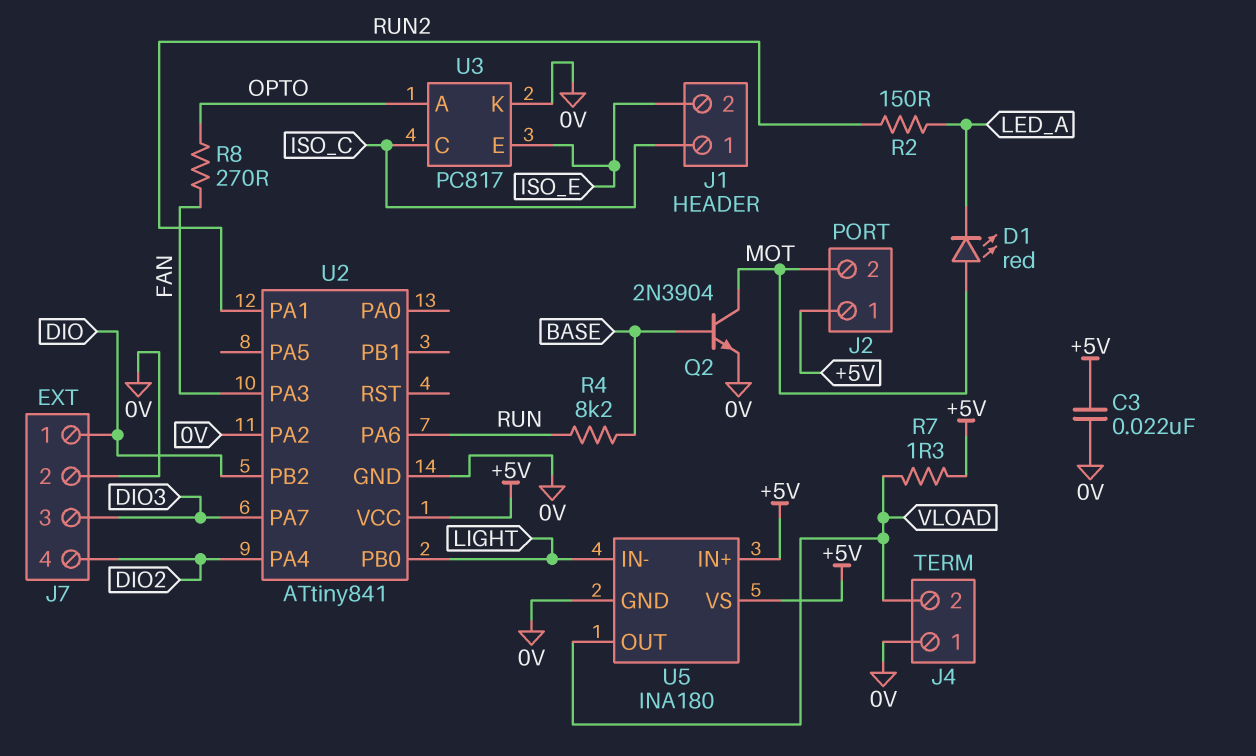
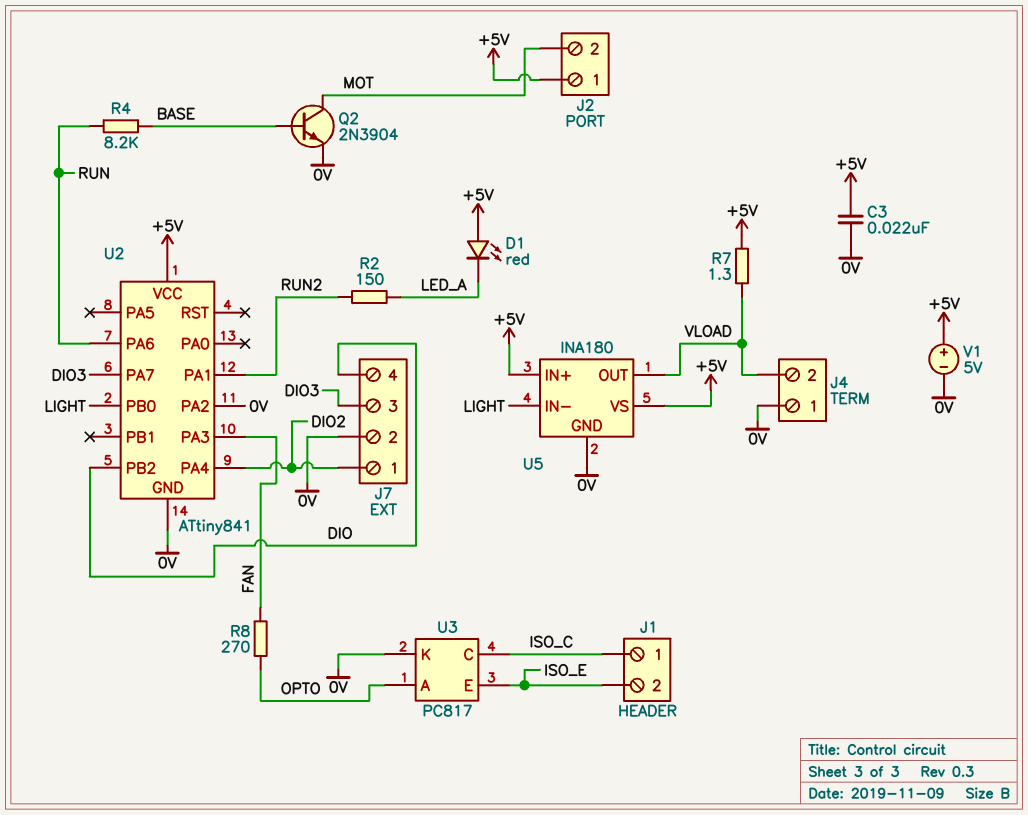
D1: LED red (A MOT, K LED_A) -> LED red (A +5V, K LED_A)
J7 pin 1: DIO -> DIO2
J7 pin 4: DIO2 -> DIO
V1: none -> 5V (plus +5V, minus 0V)

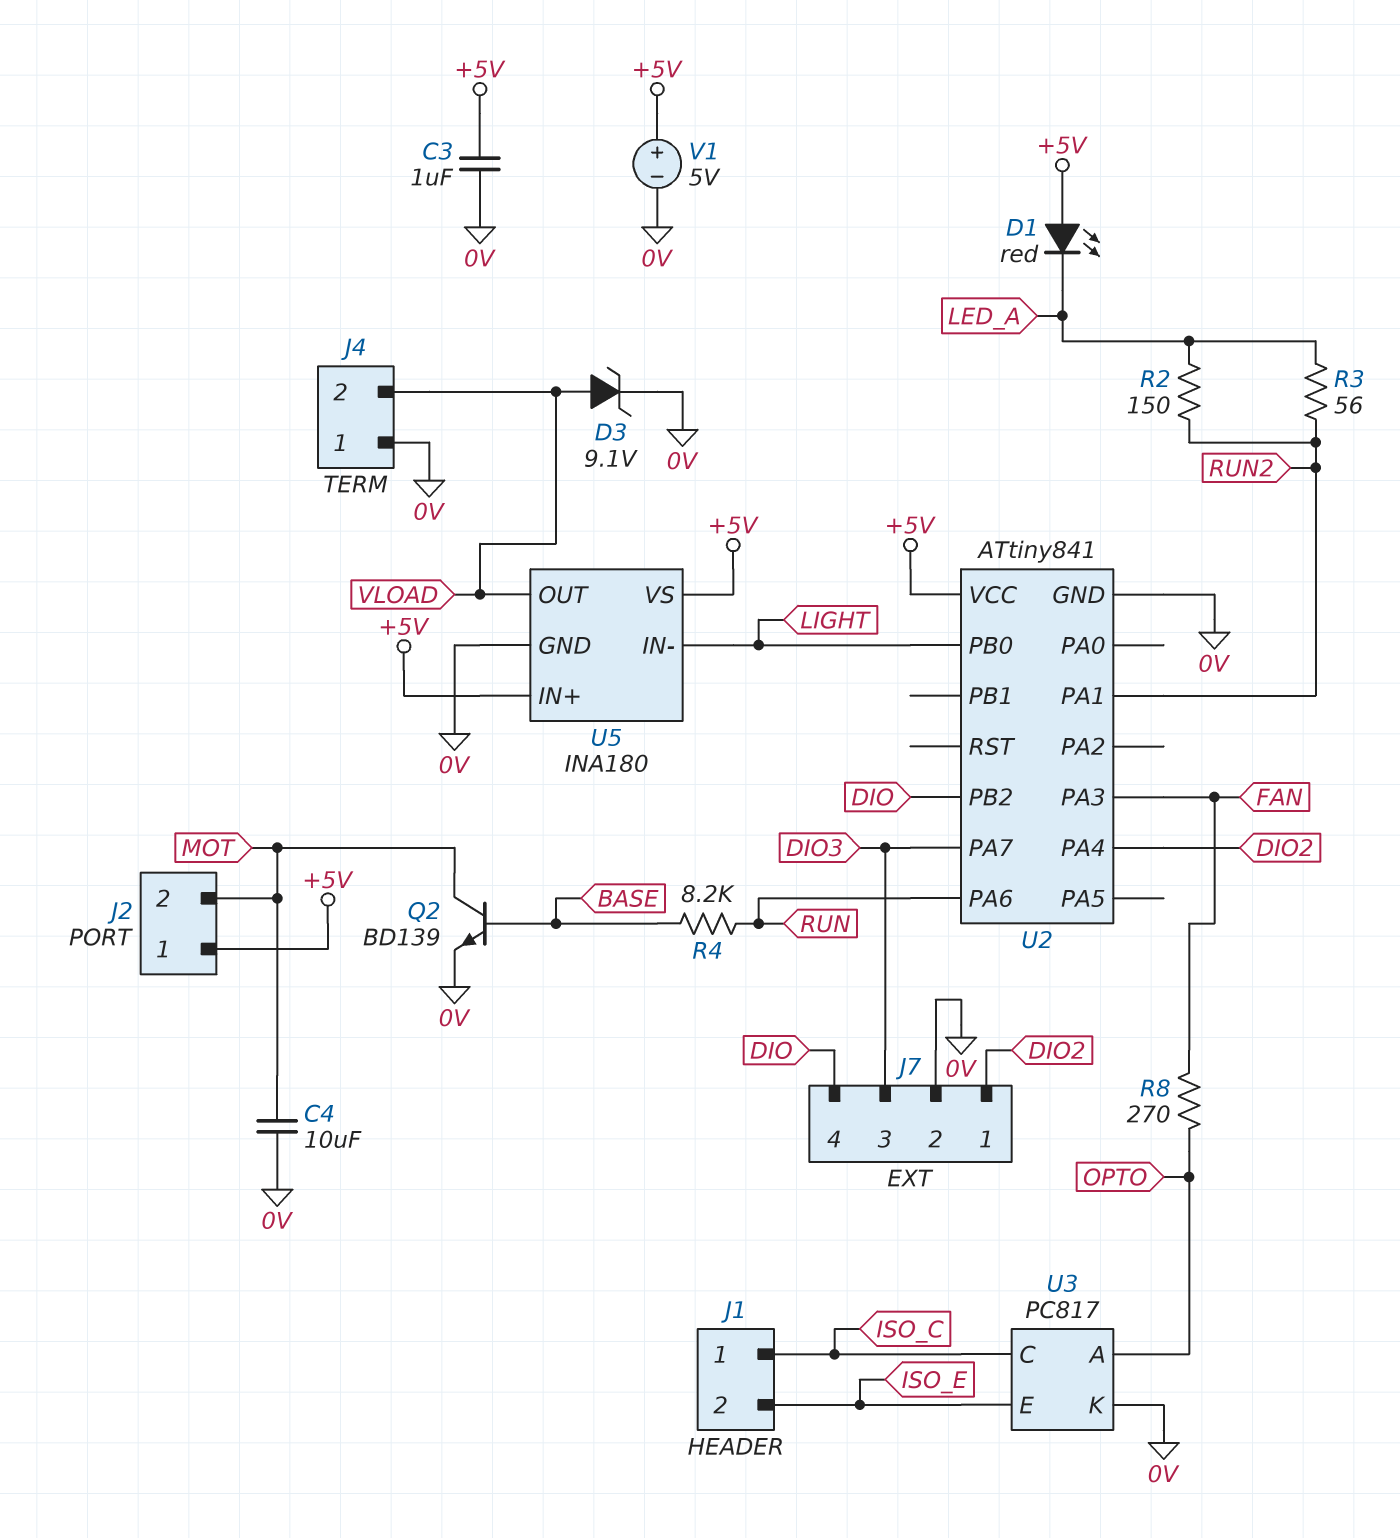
C3: 22nF (+5V, 0V) -> 1uF (+5V, 0V)
C4: none -> 10uF (0V, MOT)
D3: none -> zener 9.1V (A VLOAD, K 0V)
Q2: NPN 2N3904 (B BASE, C MOT, E 0V) -> NPN BD139 (B BASE, C MOT, E 0V)
R3: none -> 56 (LED_A, RUN2)
R7: 1.3 (+5V, VLOAD) -> none
U2 pin PA2: 0V -> none

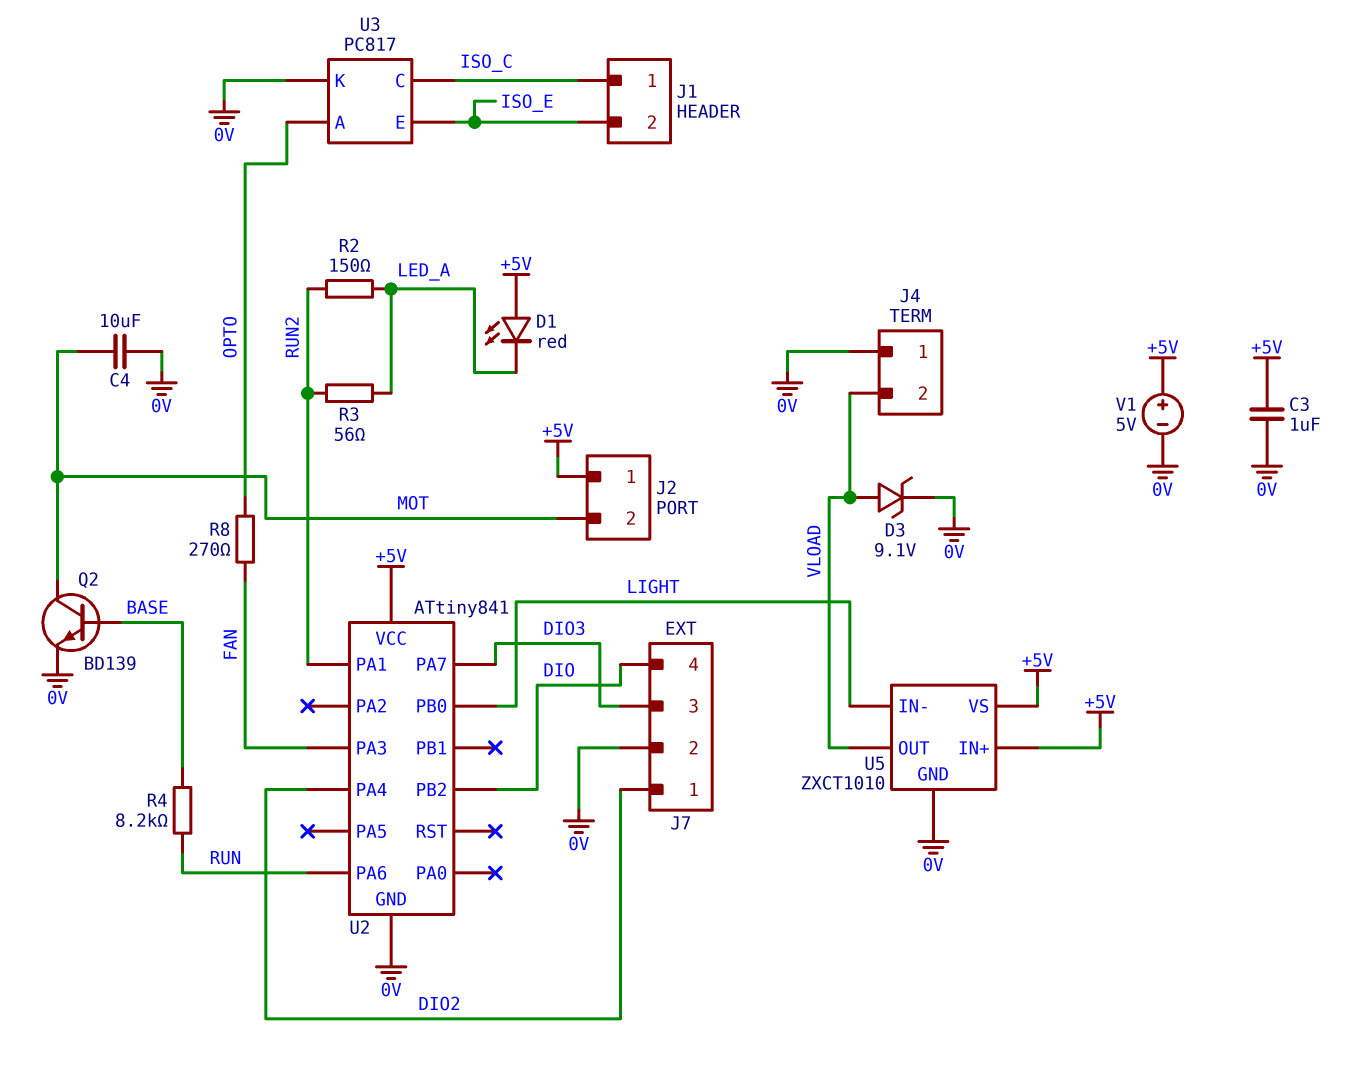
U5: INA180 -> ZXCT1010

